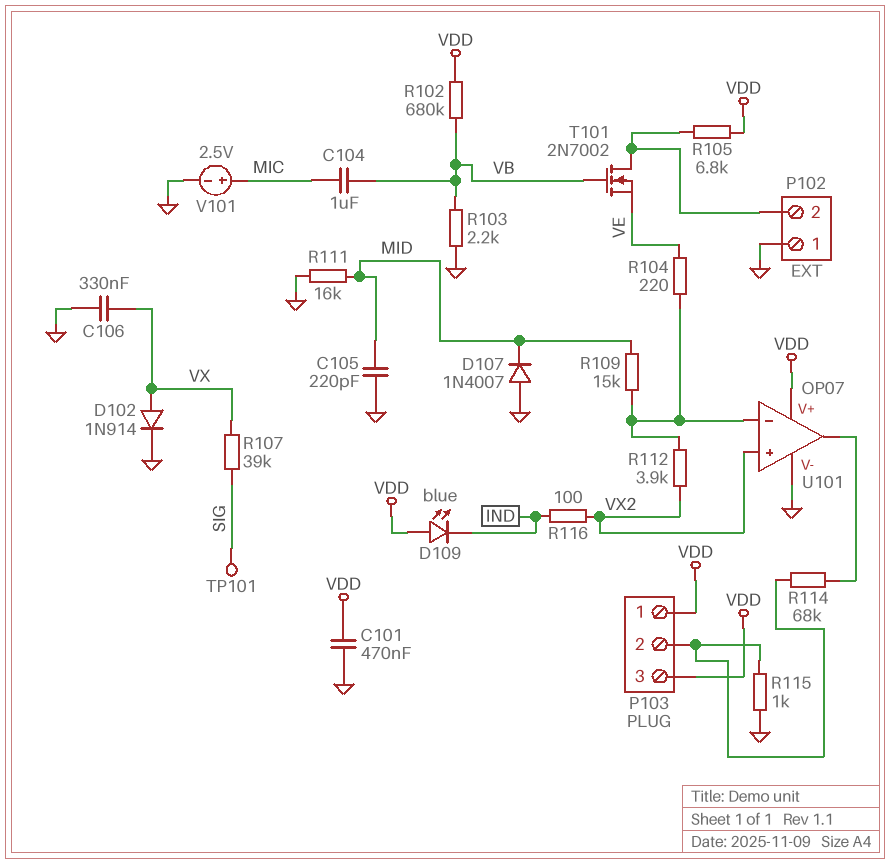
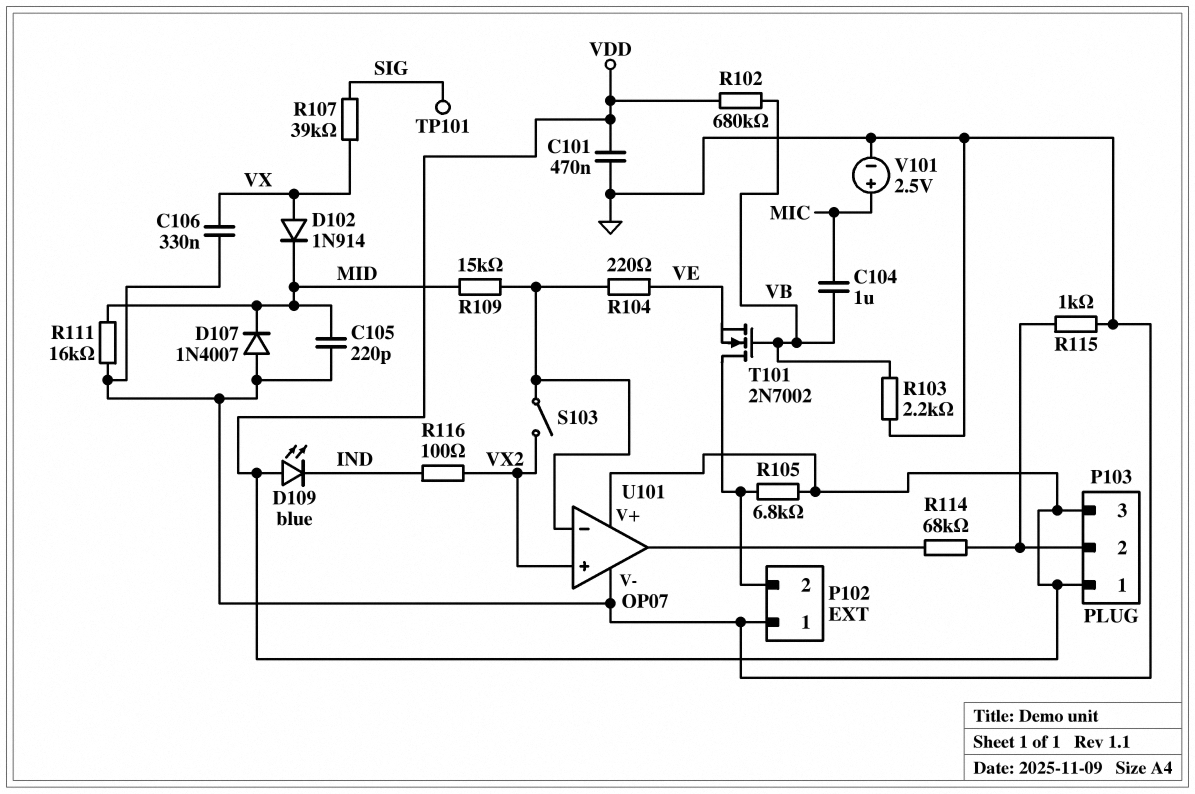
D102: diode 1N914 (A VX, K GND) -> diode 1N914 (A VX, K MID)
R112: 3.9k (U101/in-, VX2) -> none
S103: none -> switch (U101/in-, VX2)

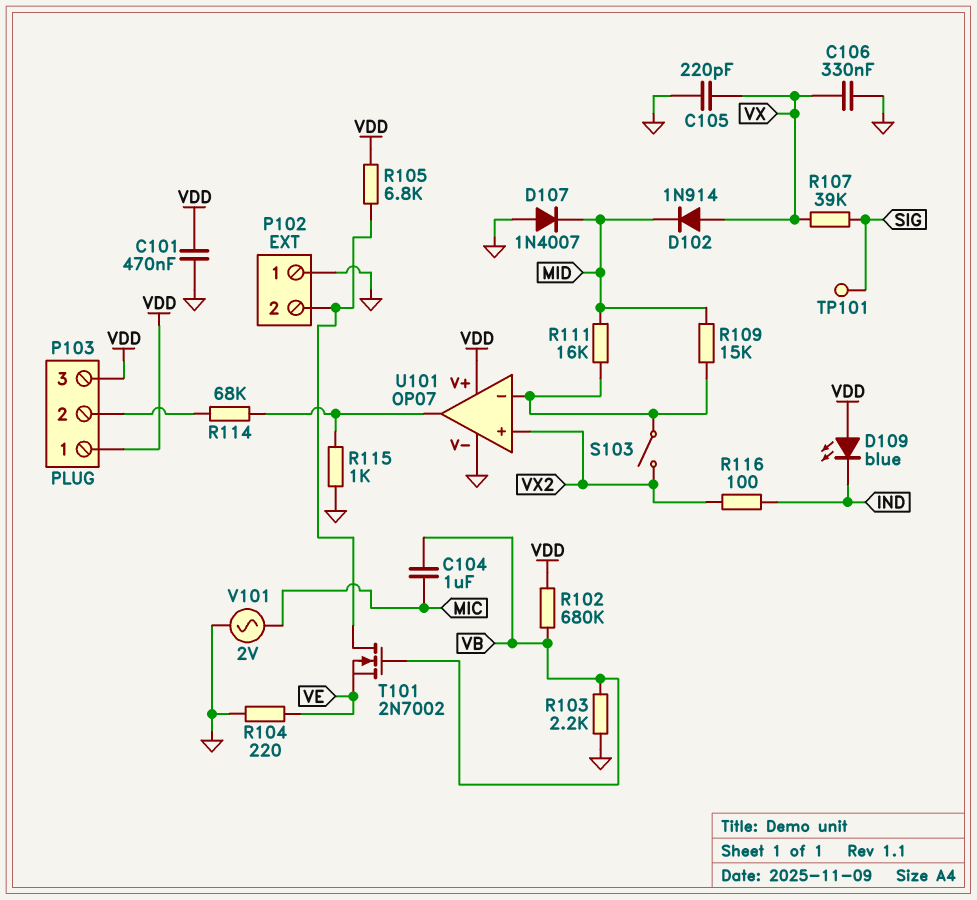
C105: 220pF (GND, MID) -> 220pF (GND, VX)
R104: 220 (U101/in-, VE) -> 220 (GND, VE)
R111: 16k (GND, MID) -> 16k (MID, U101/in-)
R115: 1k (GND, P103/2) -> 1k (GND, U101/out)
V101: 2.5V (plus MIC, minus GND) -> AC 2V (GND, MIC)

